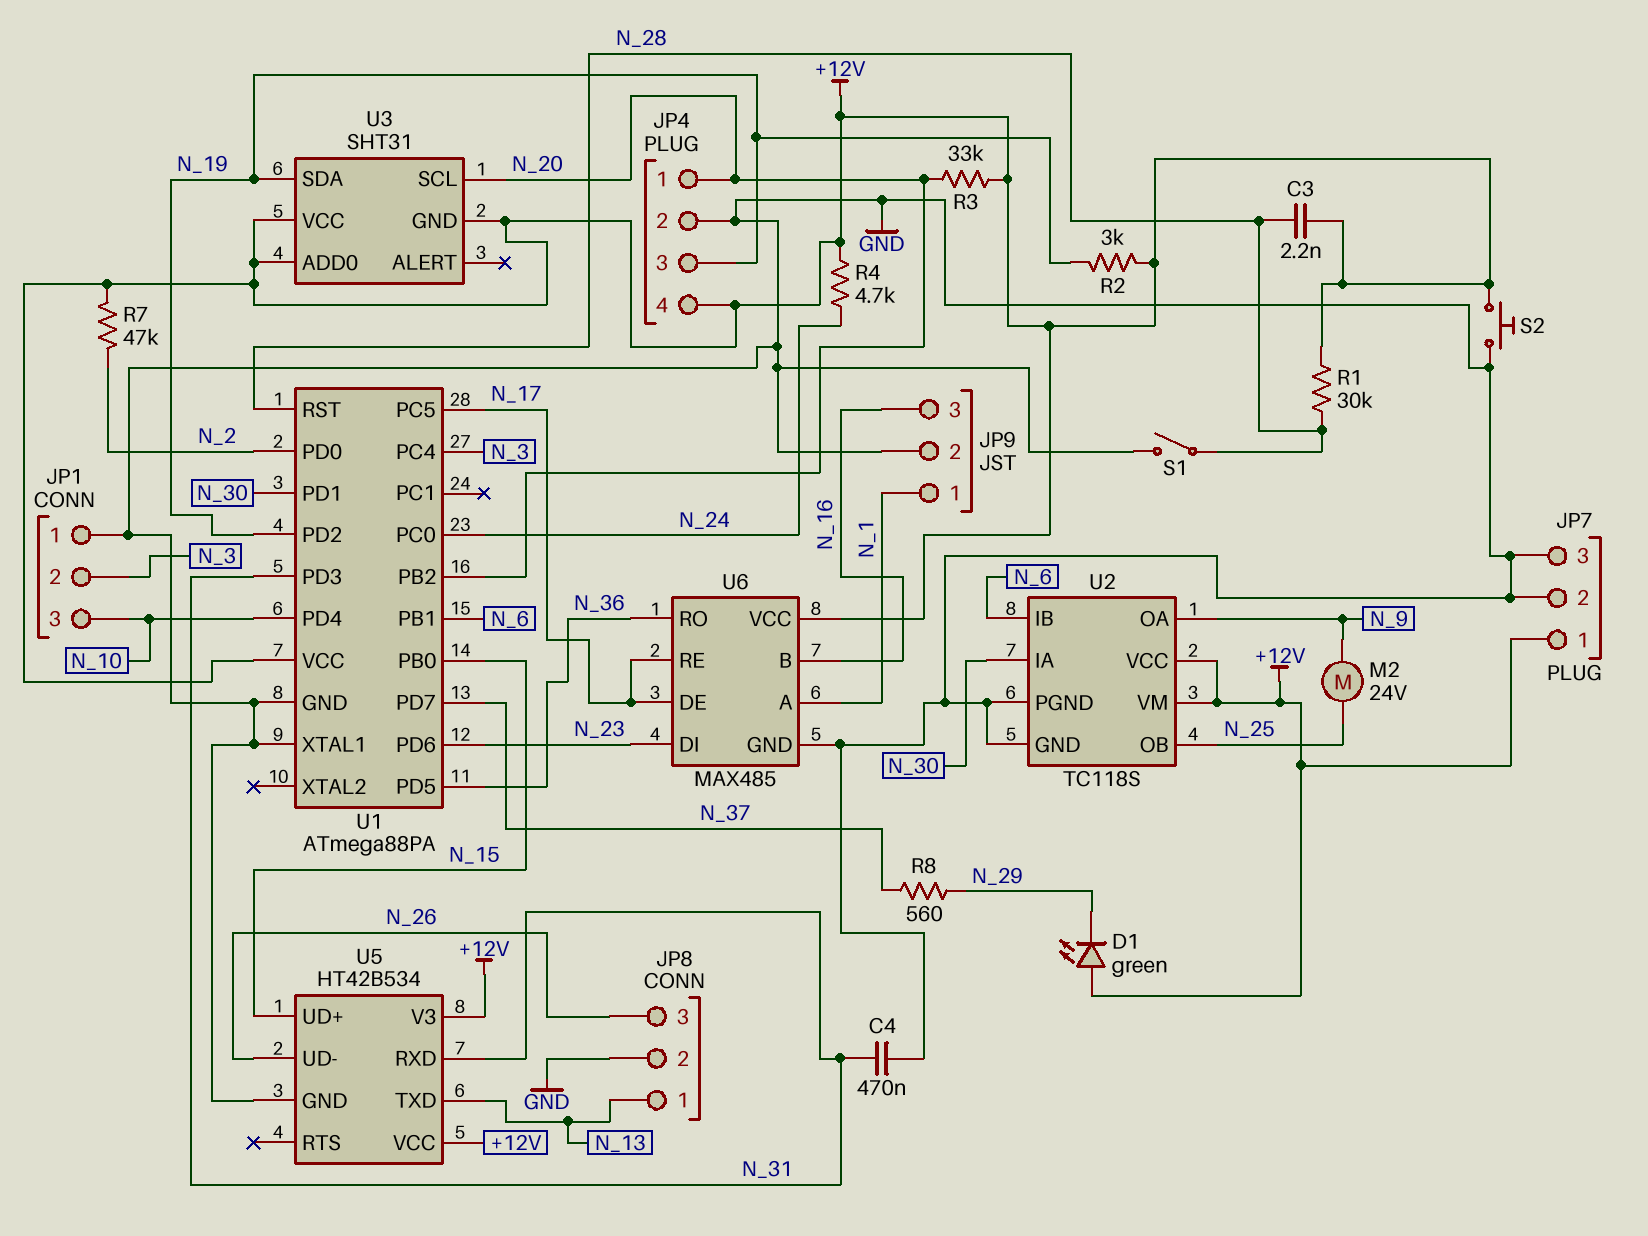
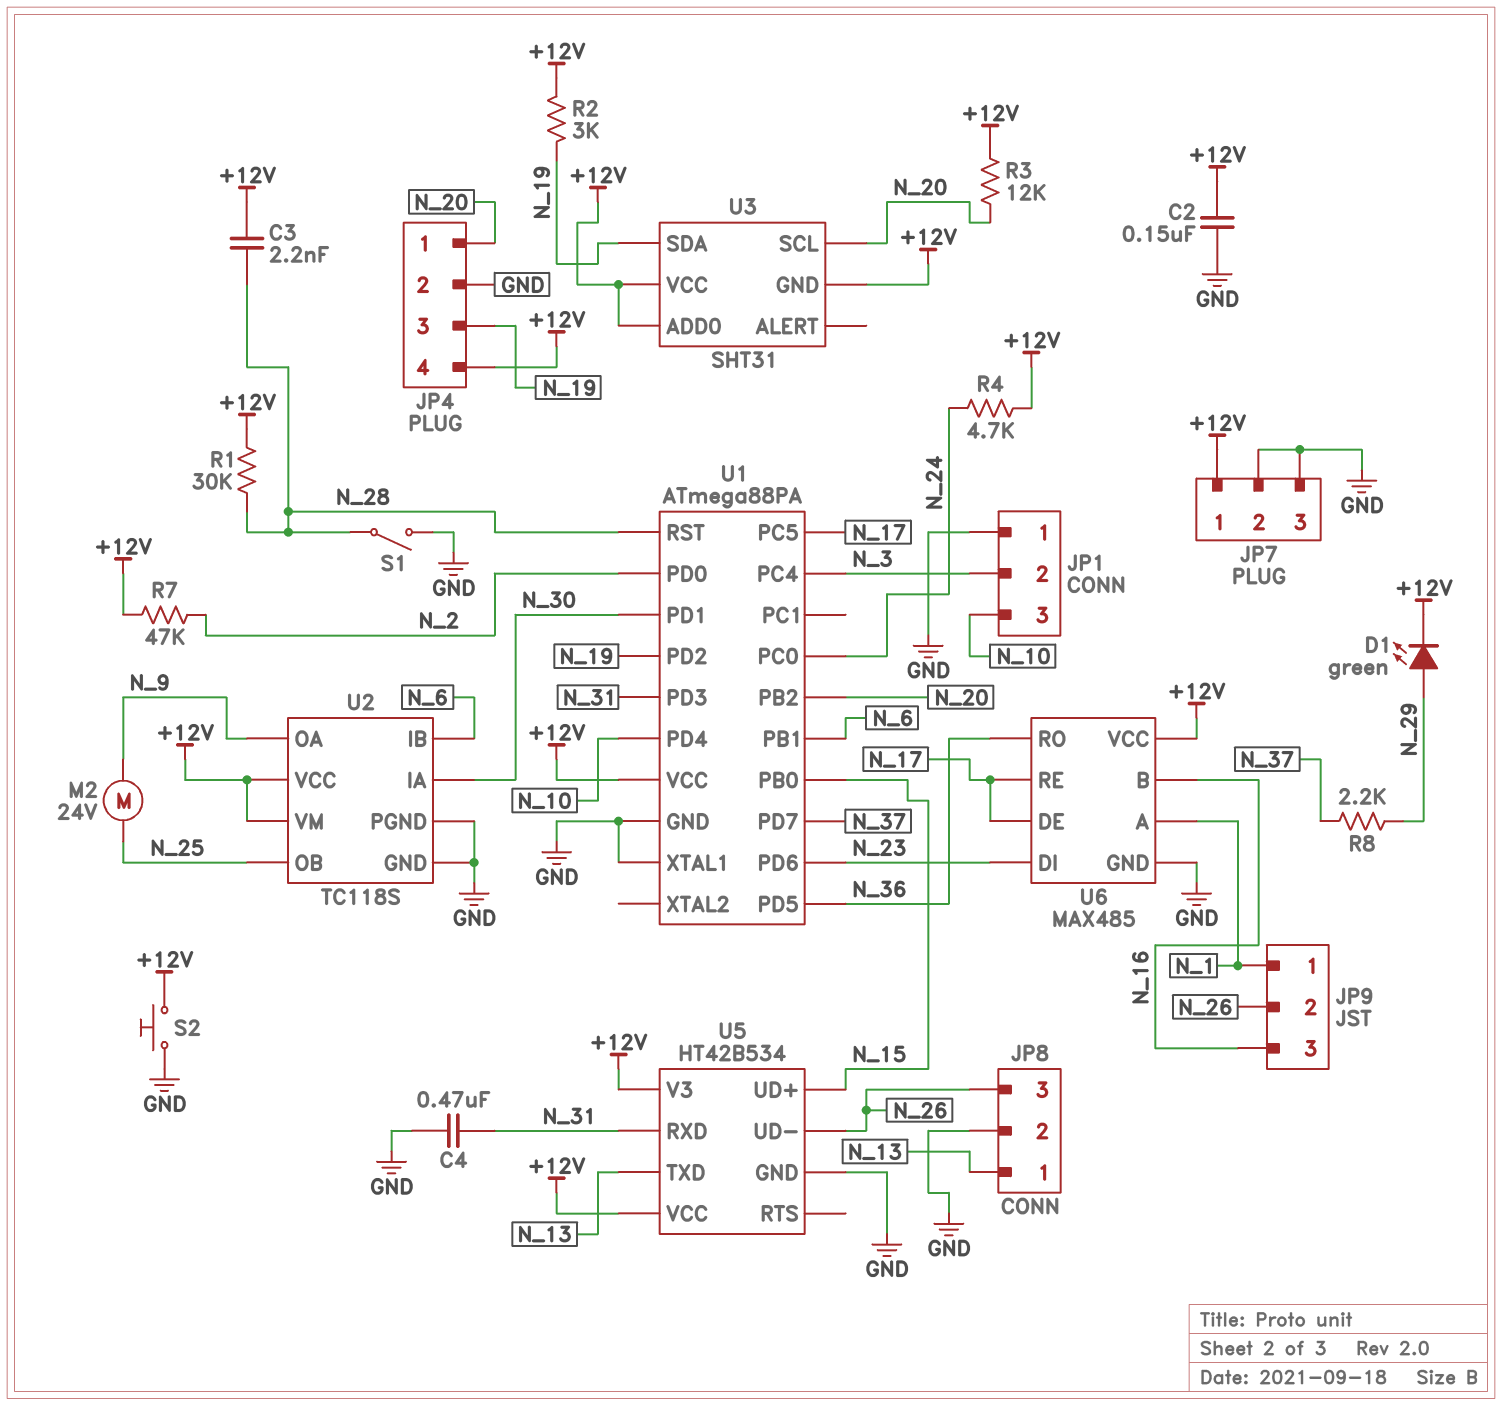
C2: none -> 150nF (+12V, GND)
D1: LED green (A +12V, K N_29) -> LED green (A N_29, K +12V)
JP9 pin 2: GND -> N_26
R3: 33k (+12V, N_20) -> 12k (+12V, N_20)
R8: 560 (N_29, N_37) -> 2.2k (N_29, N_37)

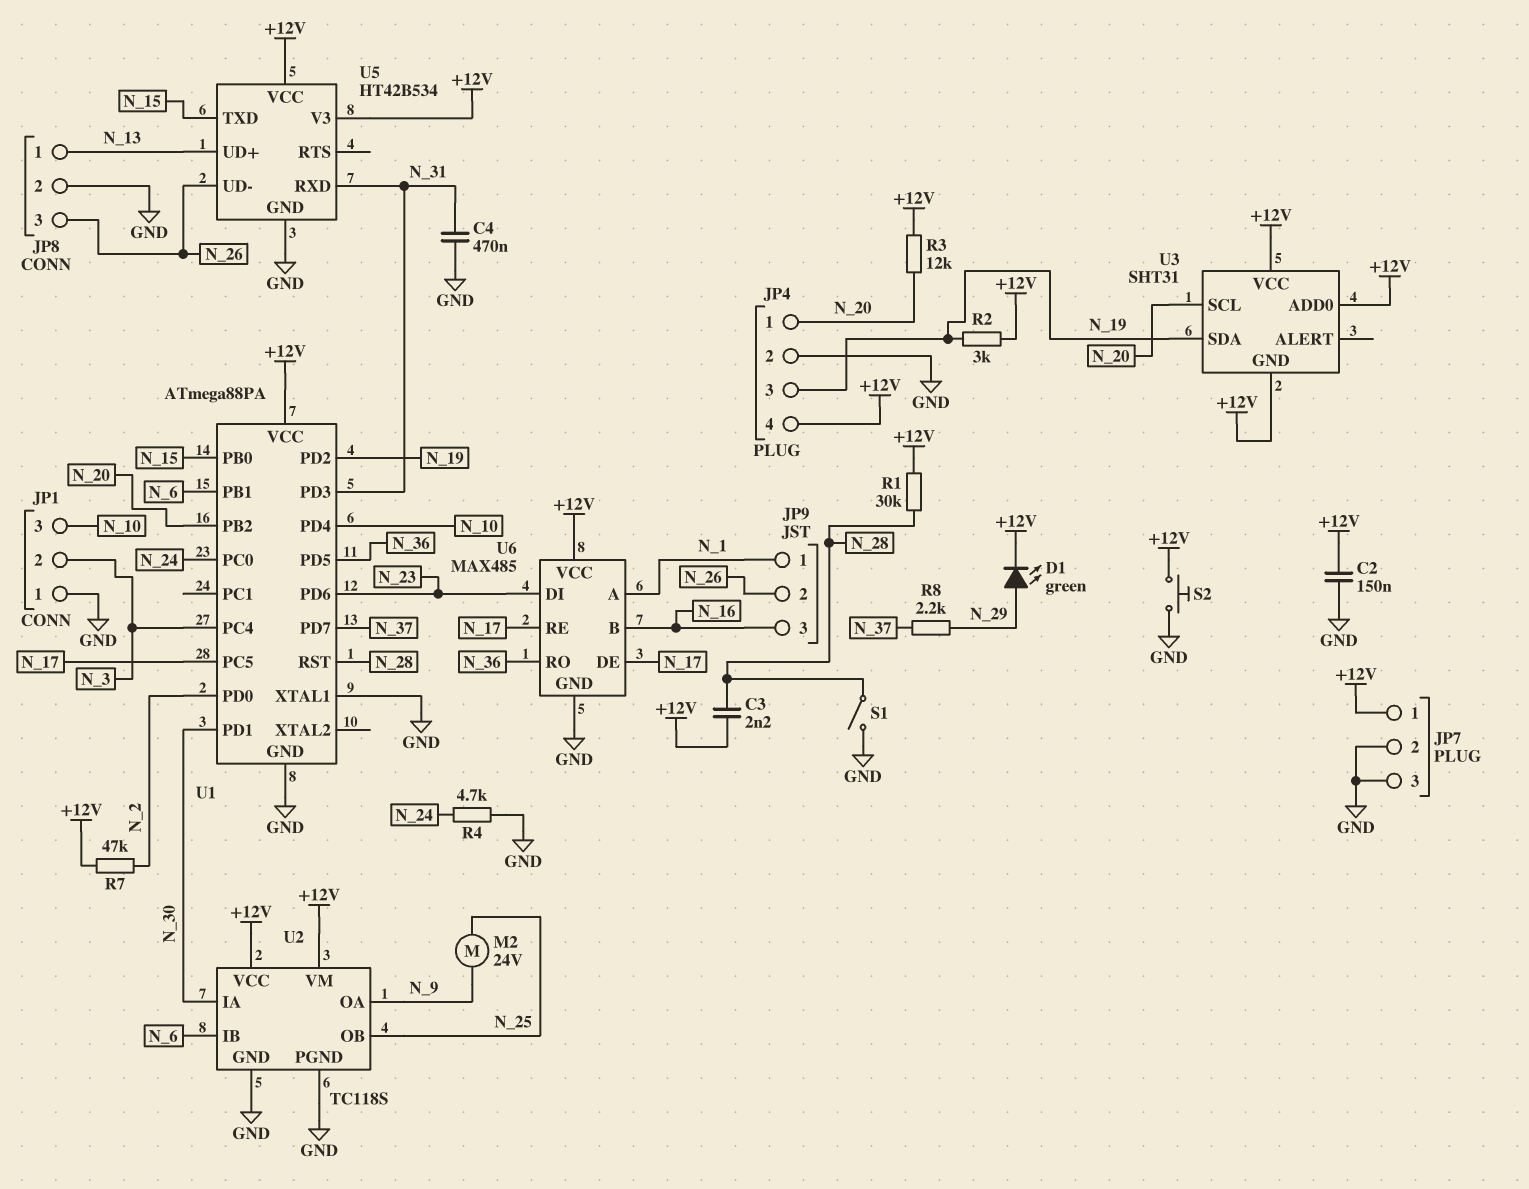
R4: 4.7k (+12V, N_24) -> 4.7k (GND, N_24)
U5 pin TXD: N_13 -> N_15
U5 pin UD+: N_15 -> N_13

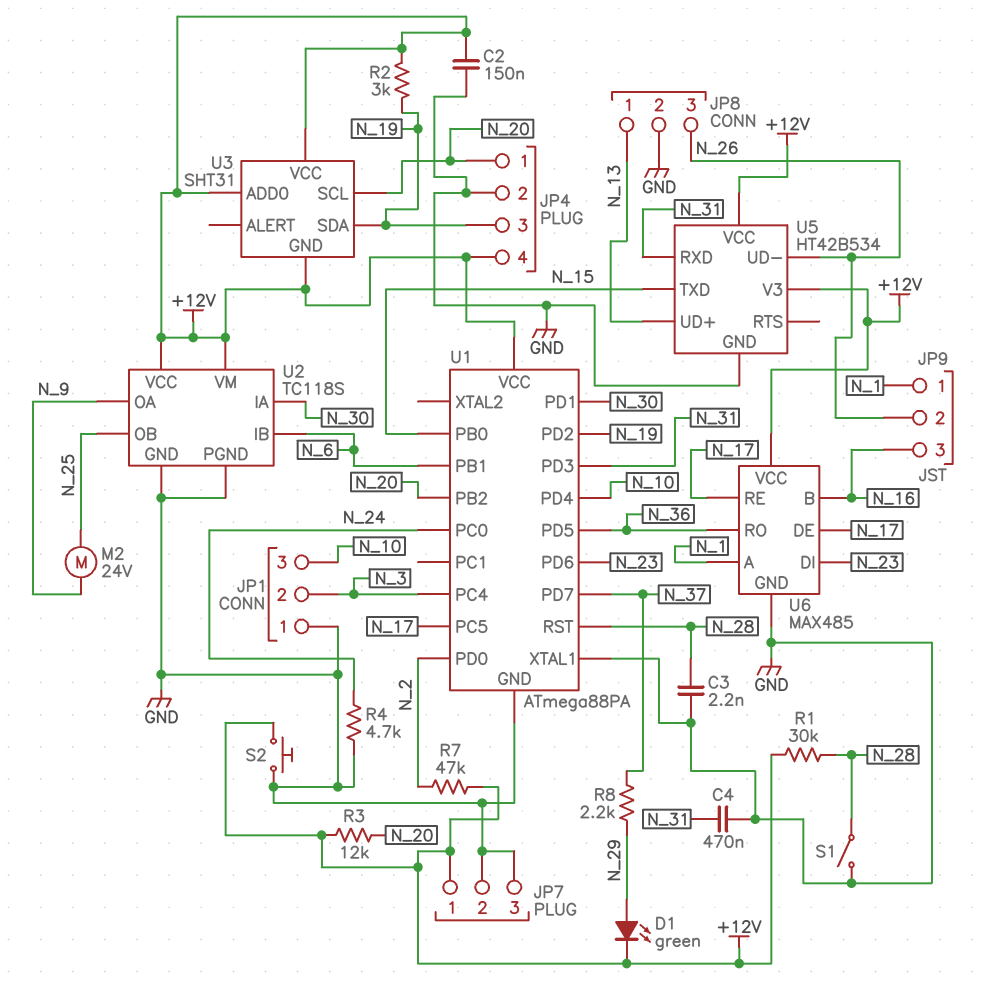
C3: 2.2nF (+12V, N_28) -> 2.2nF (GND, N_28)

